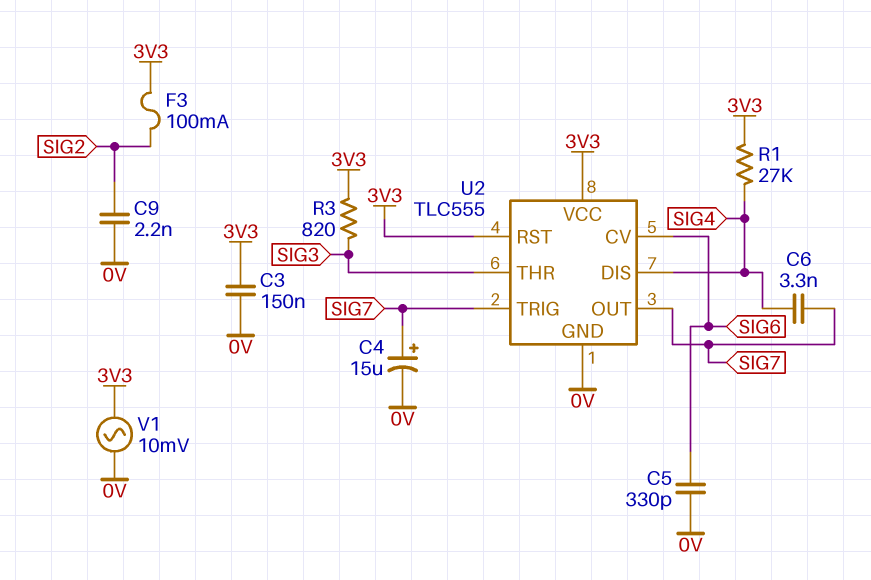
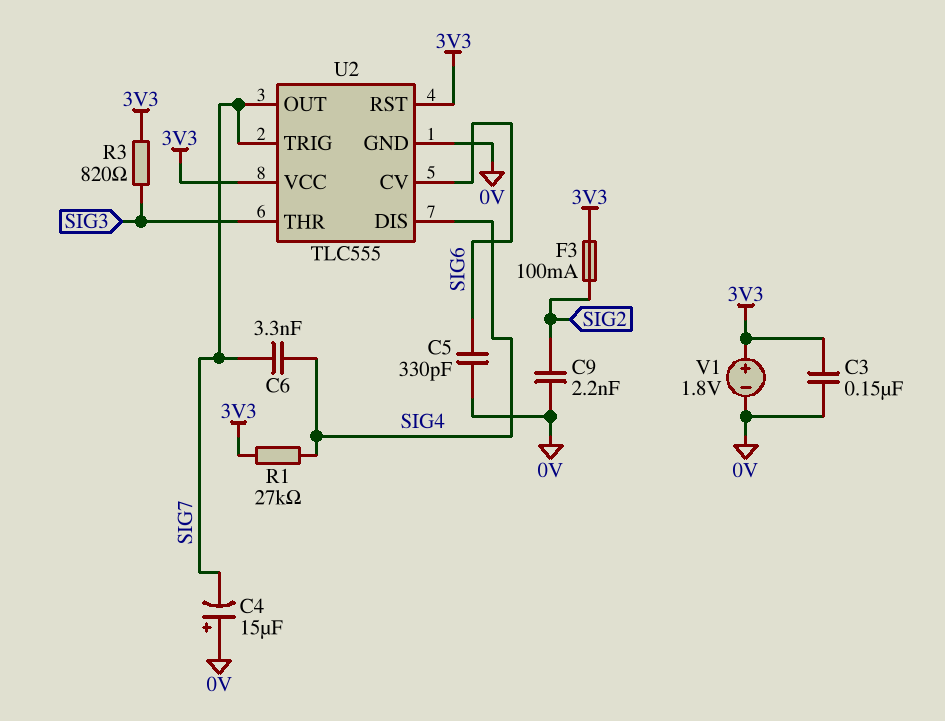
C4: 15uF (plus SIG7, minus 0V) -> 15uF (plus 0V, minus SIG7)
V1: AC 10mV (0V, 3V3) -> 1.8V (plus 3V3, minus 0V)

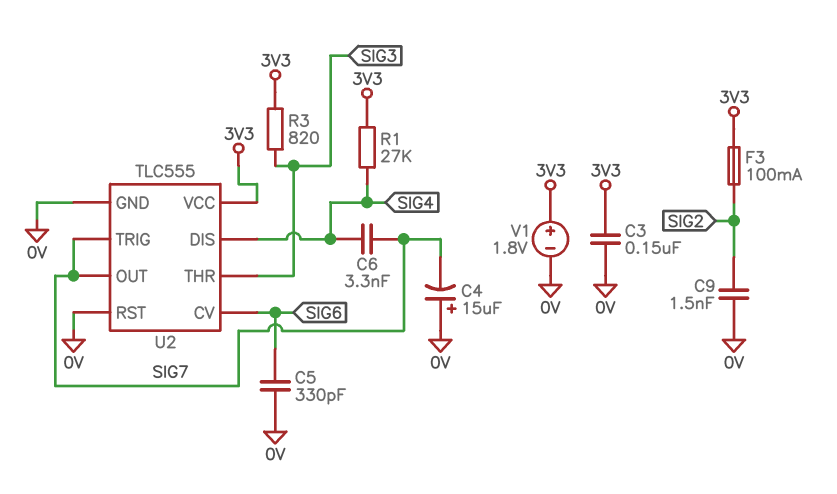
C9: 2.2nF (0V, SIG2) -> 1.5nF (0V, SIG2)
U2 pin RST: 3V3 -> 0V

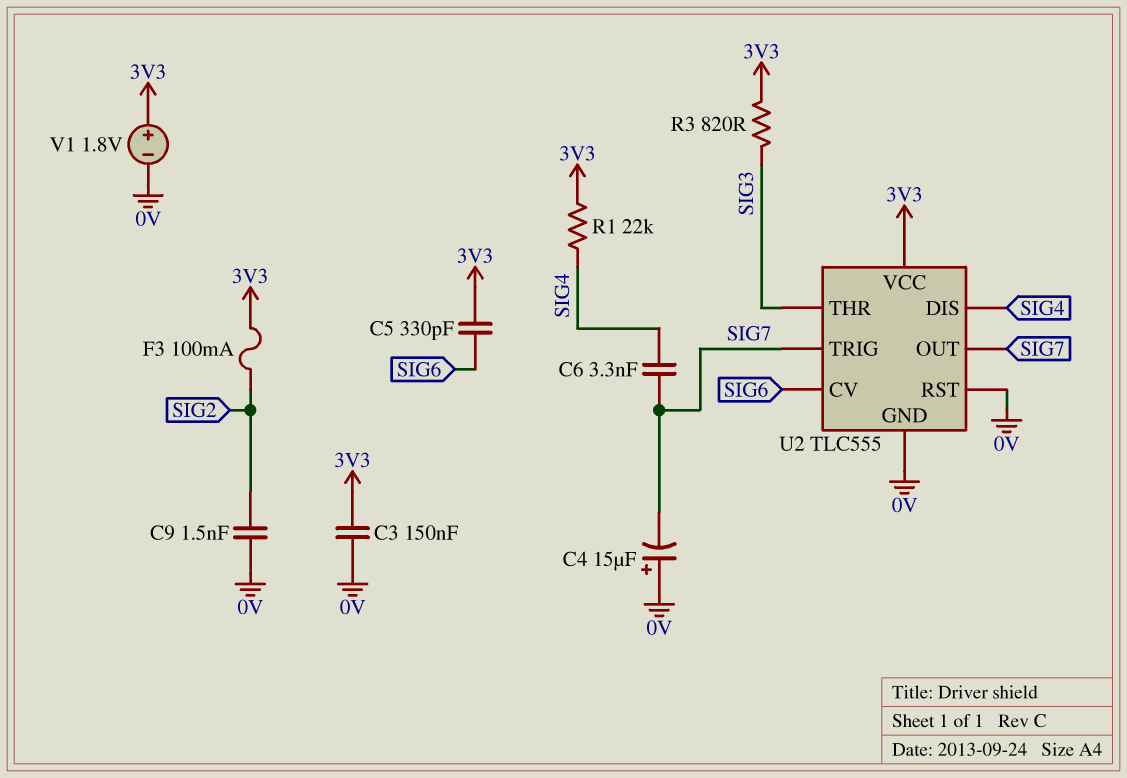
C5: 330pF (0V, SIG6) -> 330pF (3V3, SIG6)
R1: 27k (3V3, SIG4) -> 22k (3V3, SIG4)

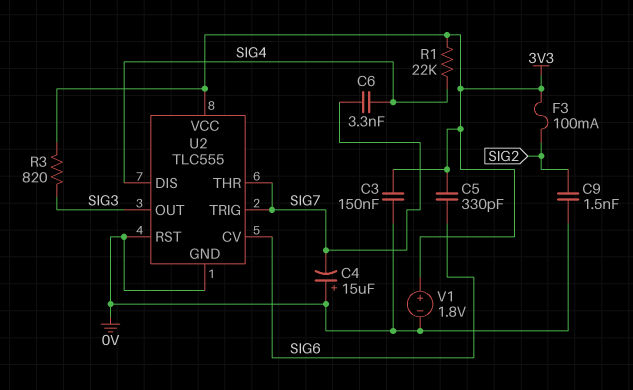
U2 pin OUT: SIG7 -> SIG3
U2 pin THR: SIG3 -> SIG7

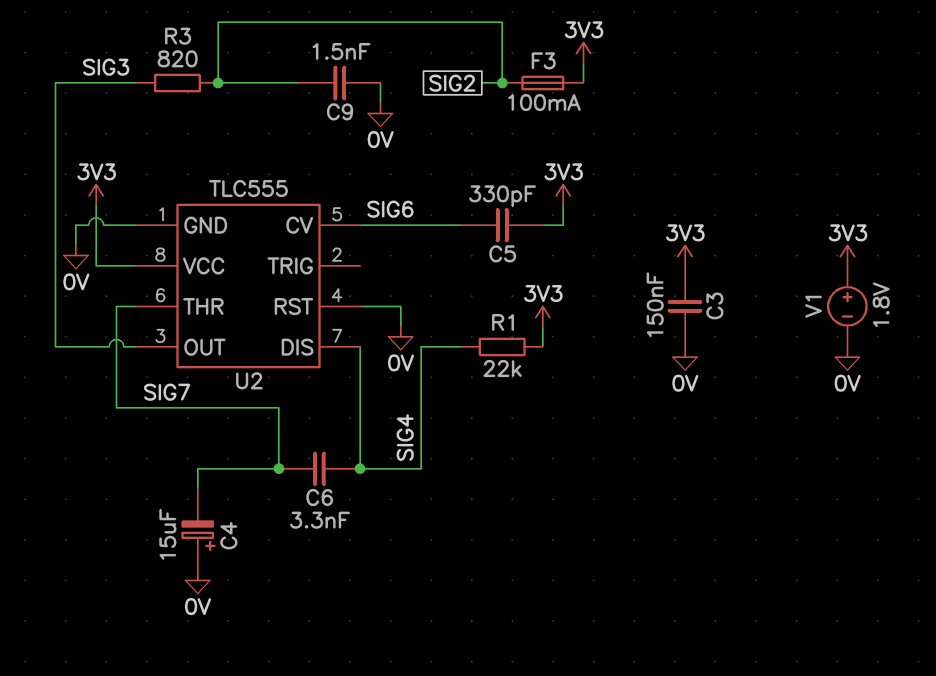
R3: 820 (3V3, SIG3) -> 820 (SIG2, SIG3)
U2 pin TRIG: SIG7 -> none

